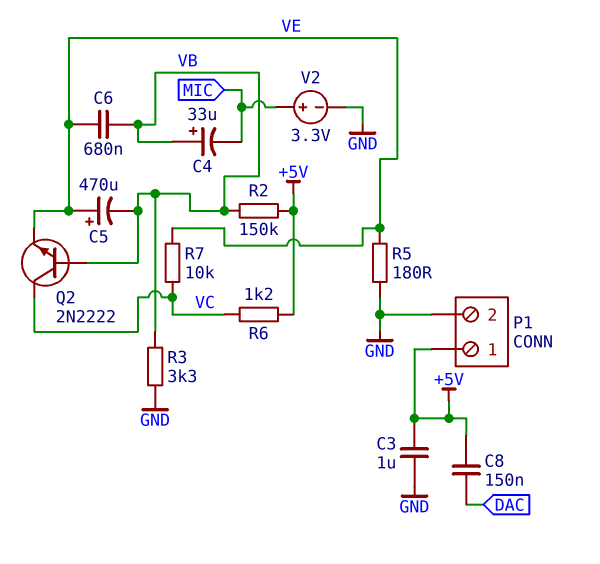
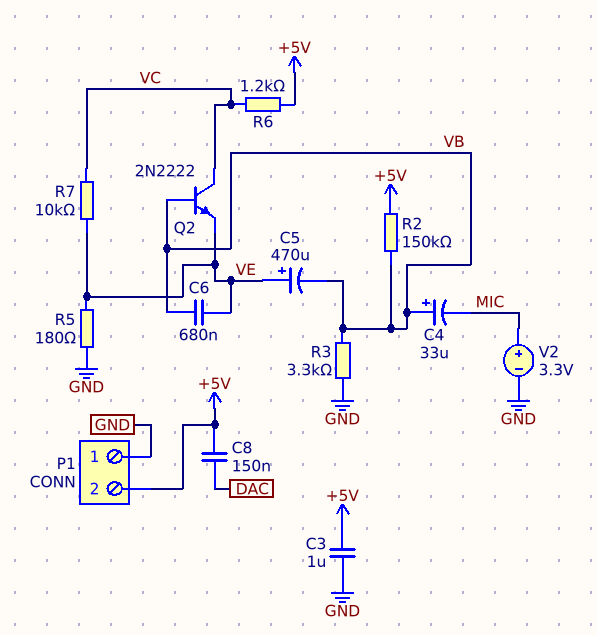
P1 pin 1: +5V -> GND
P1 pin 2: GND -> +5V

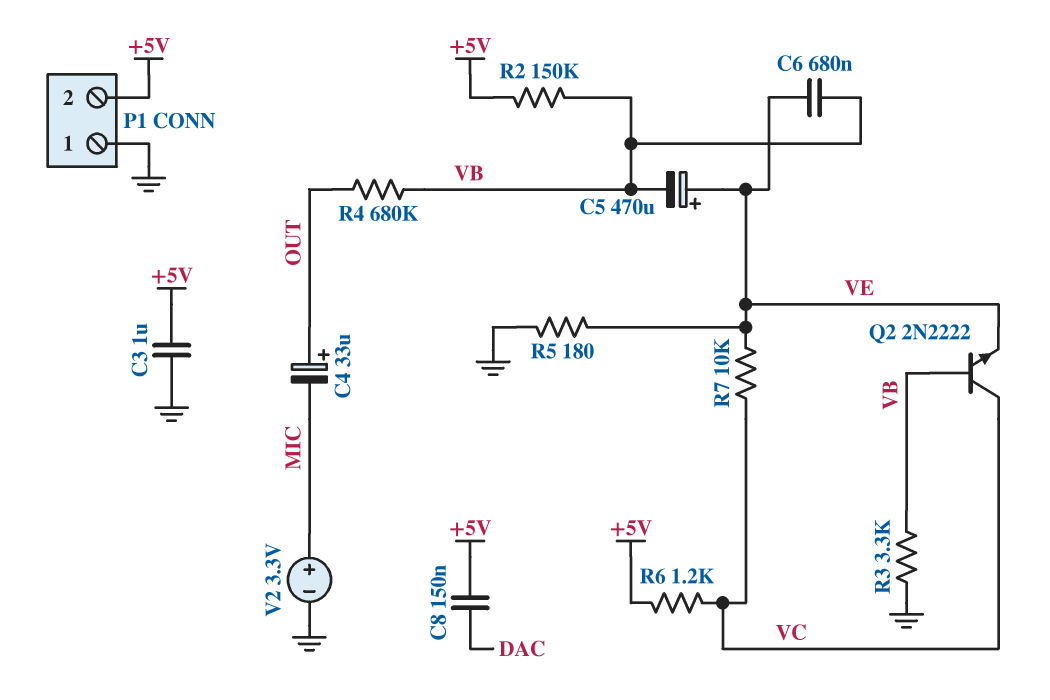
C4: 33uF (plus VB, minus MIC) -> 33uF (plus OUT, minus MIC)
R4: none -> 680k (OUT, VB)

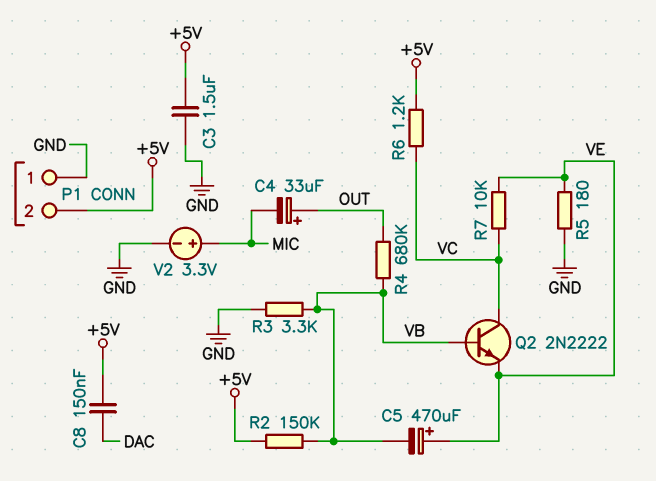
C3: 1uF (+5V, GND) -> 1.5uF (+5V, GND)
C6: 680nF (VB, VE) -> none

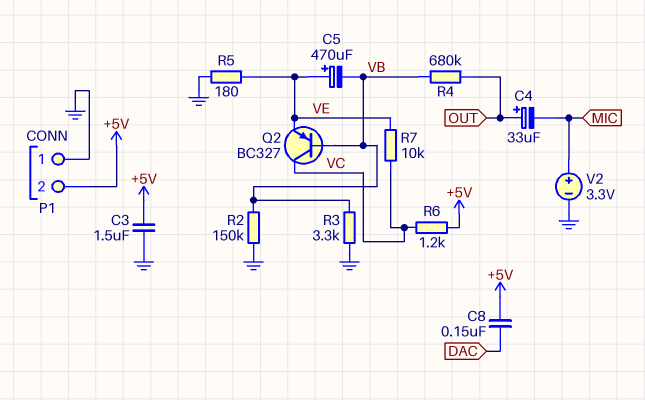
Q2: NPN 2N2222 (B VB, C VC, E VE) -> PNP BC327 (B VB, C VC, E VE)
R2: 150k (+5V, VB) -> 150k (GND, VB)

